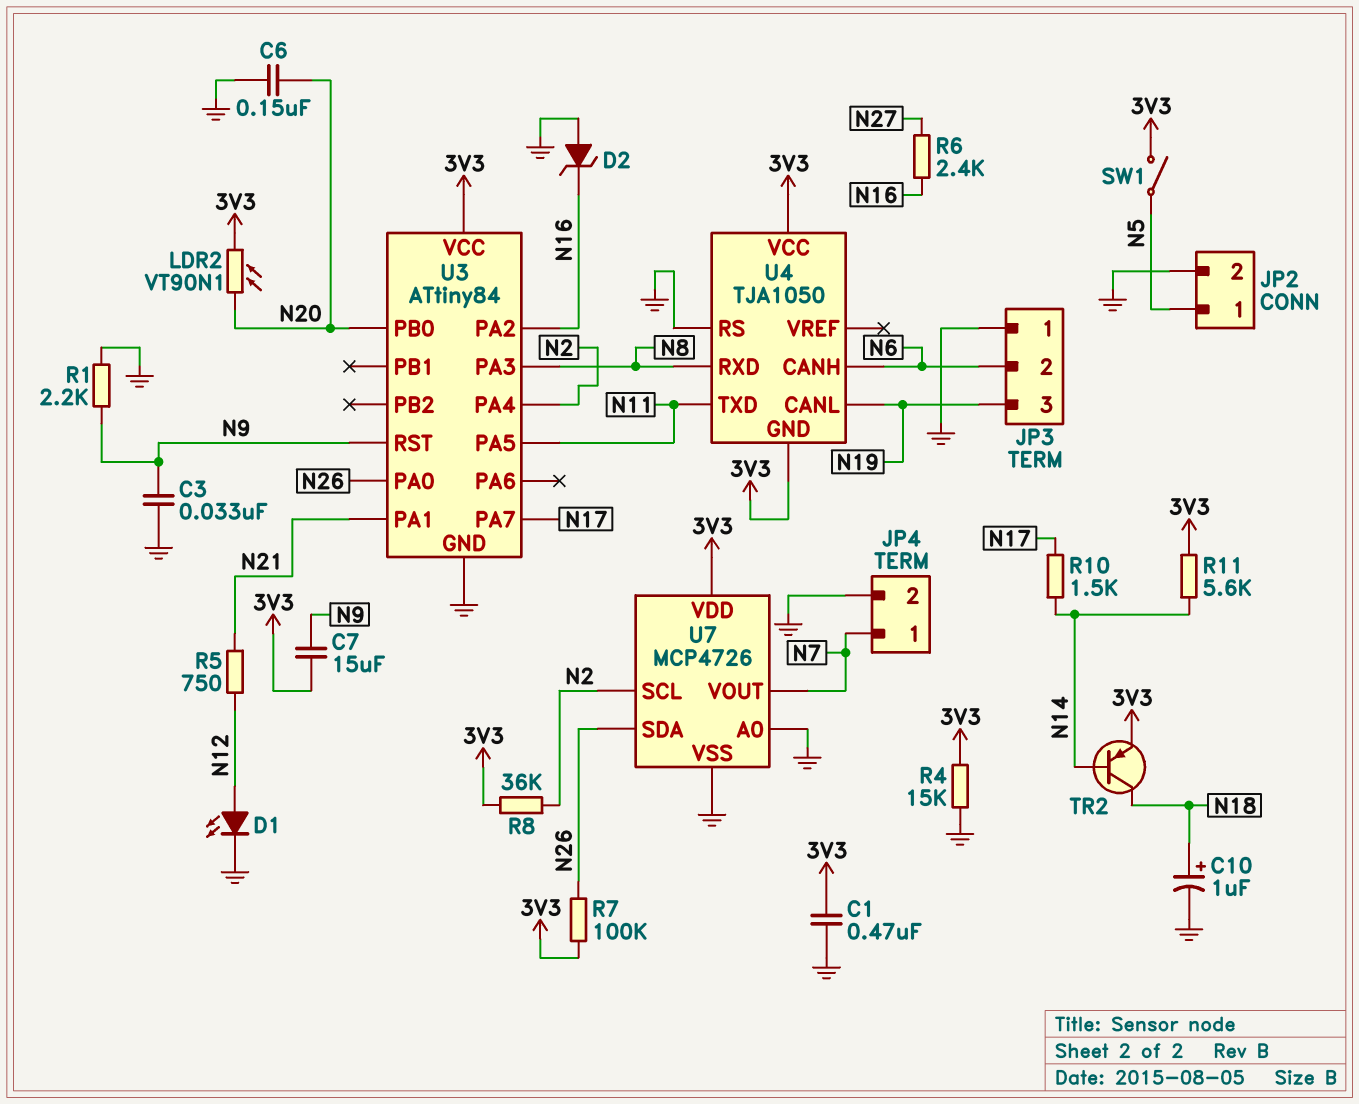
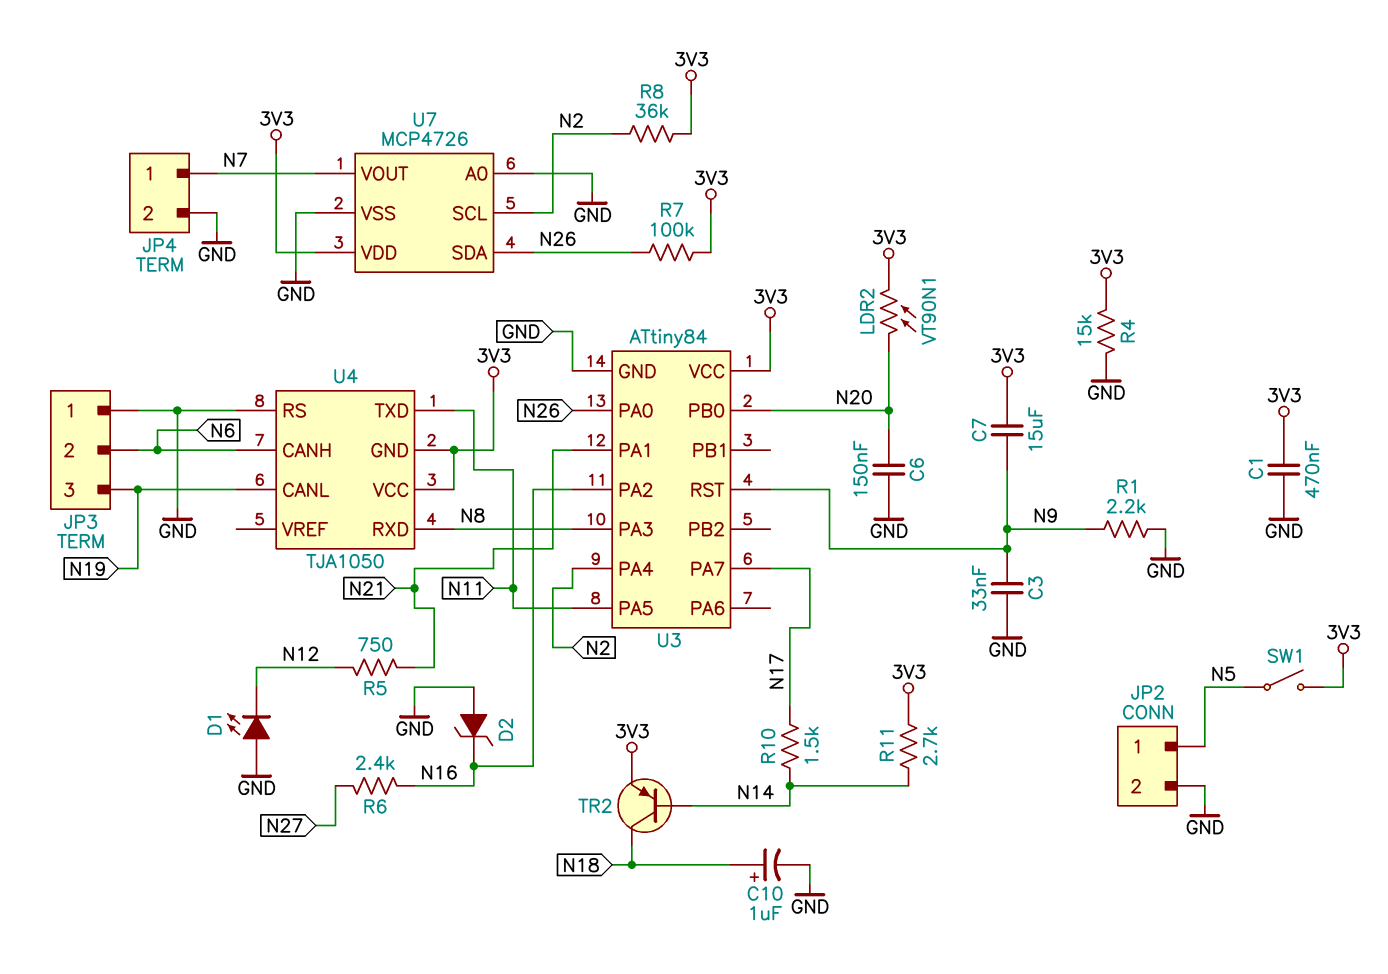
D1: LED (A N12, K GND) -> LED (A GND, K N12)
R11: 5.6k (3V3, N14) -> 2.7k (3V3, N14)

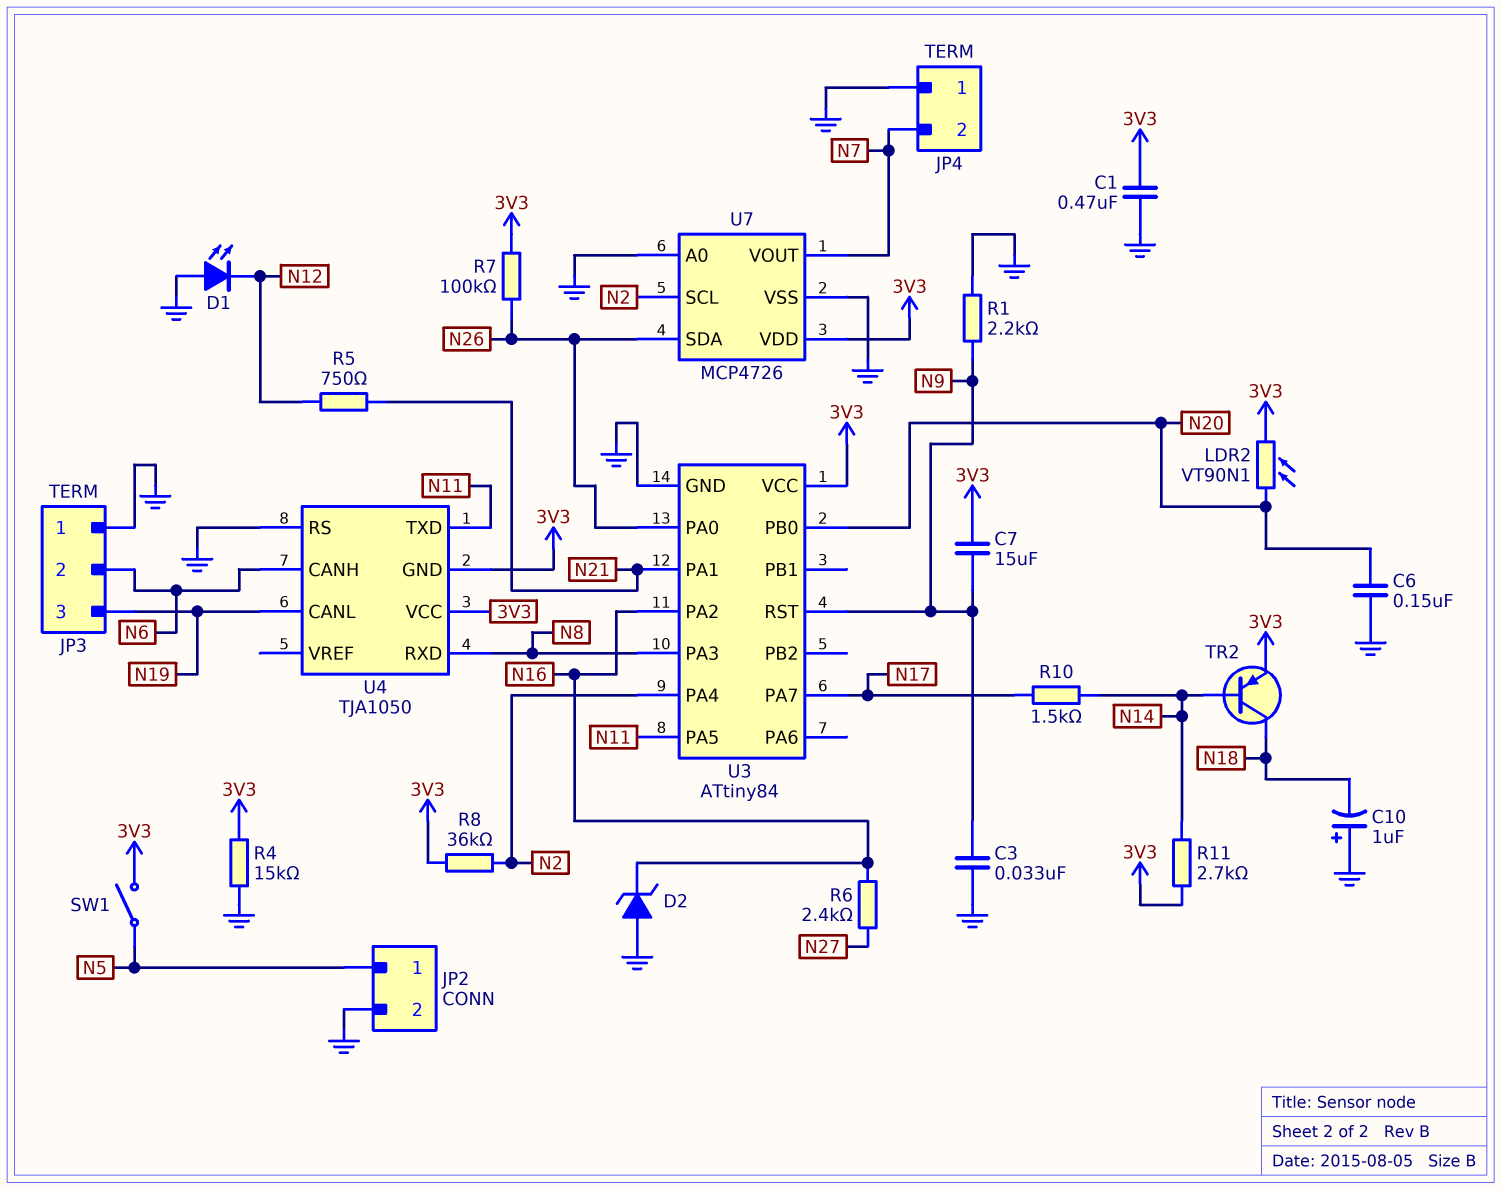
C10: 1uF (plus N18, minus GND) -> 1uF (plus GND, minus N18)
JP4 pin 1: N7 -> GND
JP4 pin 2: GND -> N7

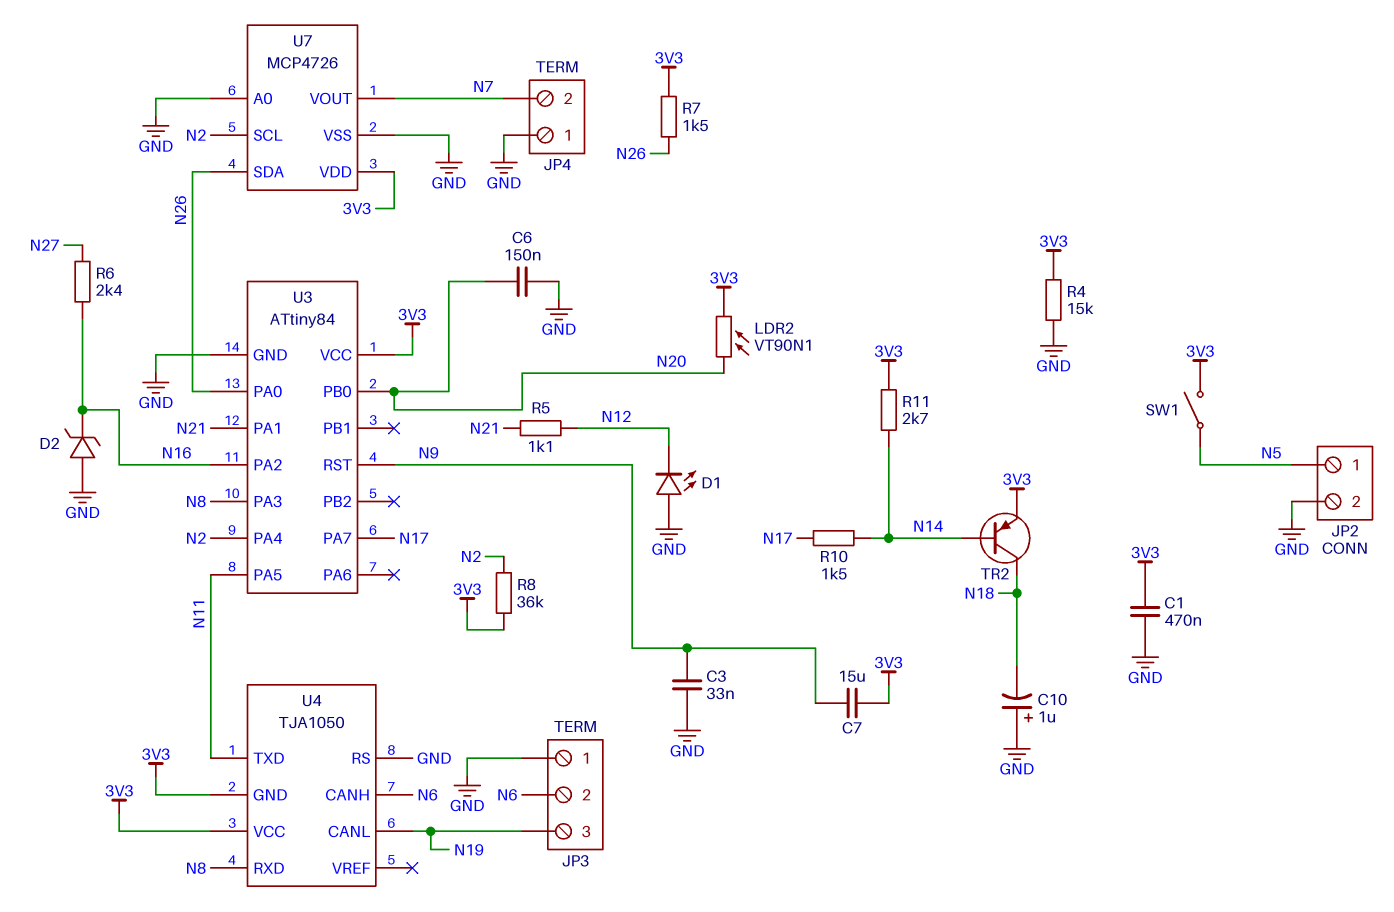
R1: 2.2k (GND, N9) -> none
R5: 750 (N12, N21) -> 1.1k (N12, N21)
R7: 100k (3V3, N26) -> 1.5k (3V3, N26)

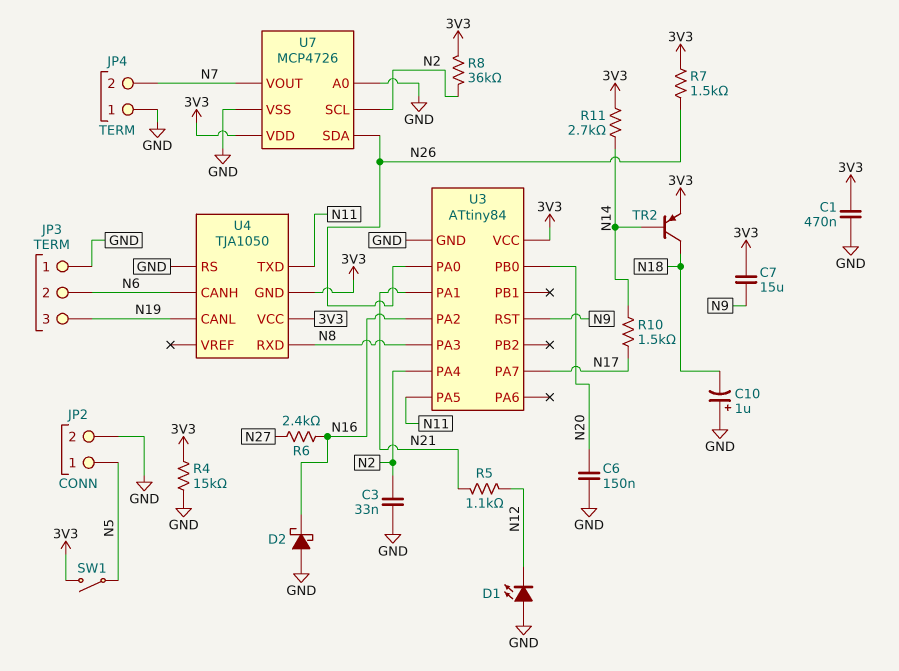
C3: 33nF (GND, N9) -> 33nF (GND, N2)
D2: zener (A GND, K N16) -> schottky (A GND, K N16)
LDR2: VT90N1 (3V3, N20) -> none

